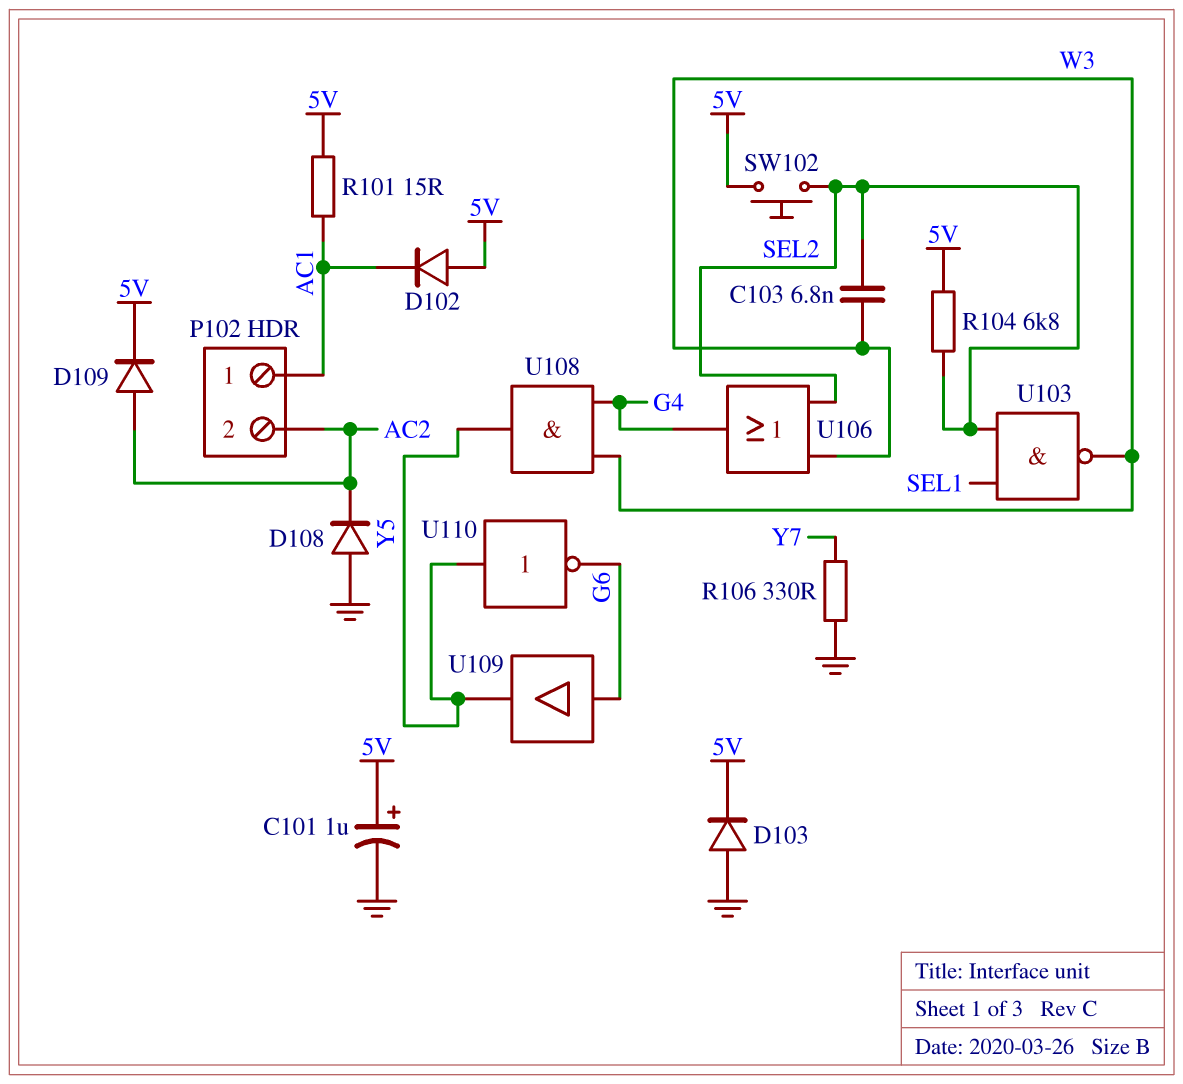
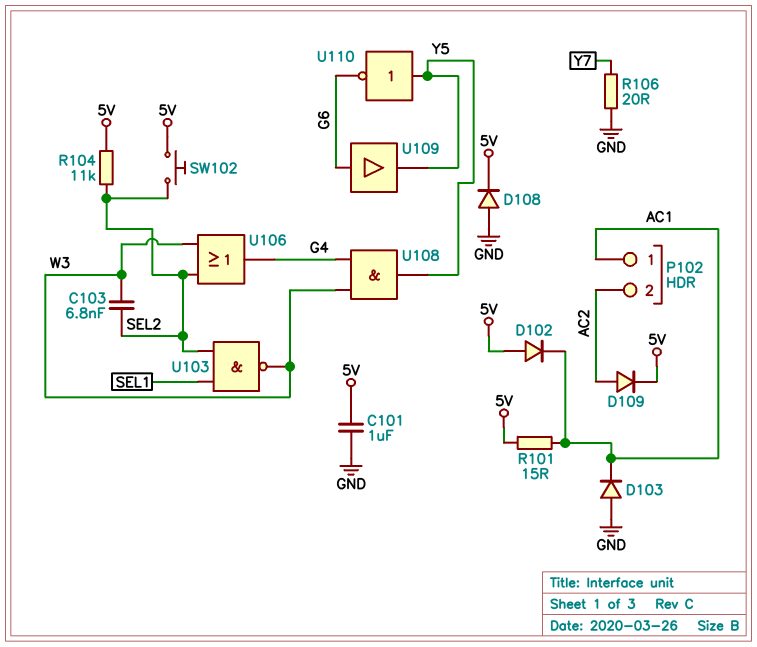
C101: 1uF (plus 5V, minus GND) -> 1uF (5V, GND)
D103: diode (A GND, K 5V) -> diode (A GND, K AC1)
D108: diode (A GND, K AC2) -> diode (A GND, K 5V)
R104: 6.8k (5V, SEL2) -> 11k (5V, SEL2)
R106: 330 (GND, Y7) -> 20 (GND, Y7)

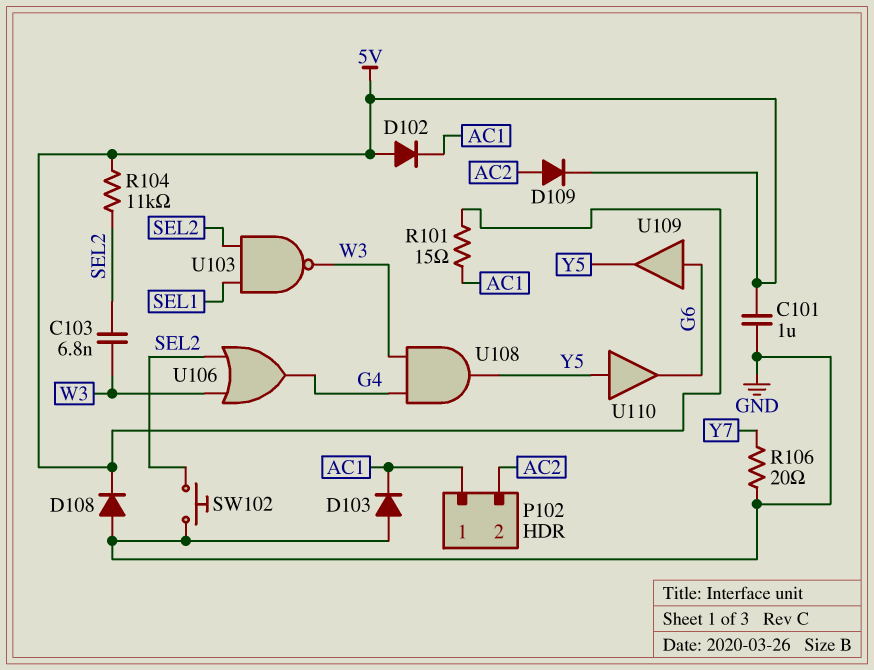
SW102: button (5V, SEL2) -> button (GND, SEL2)
U110: NOT (in Y5, out G6) -> buffer (in Y5, out G6)

